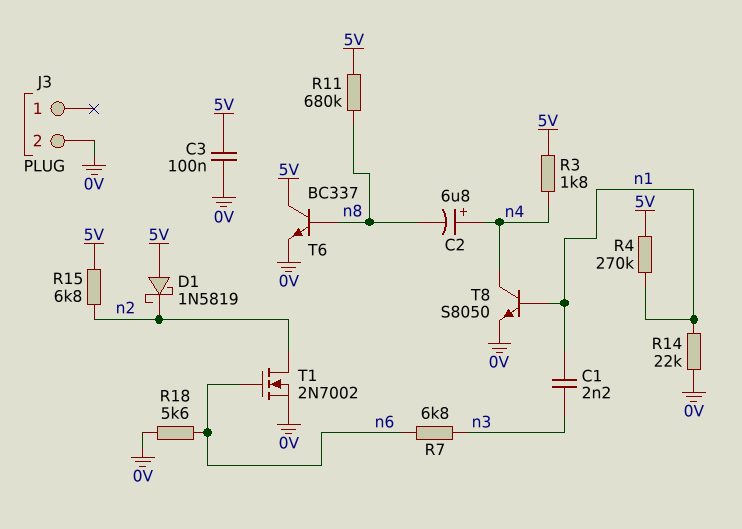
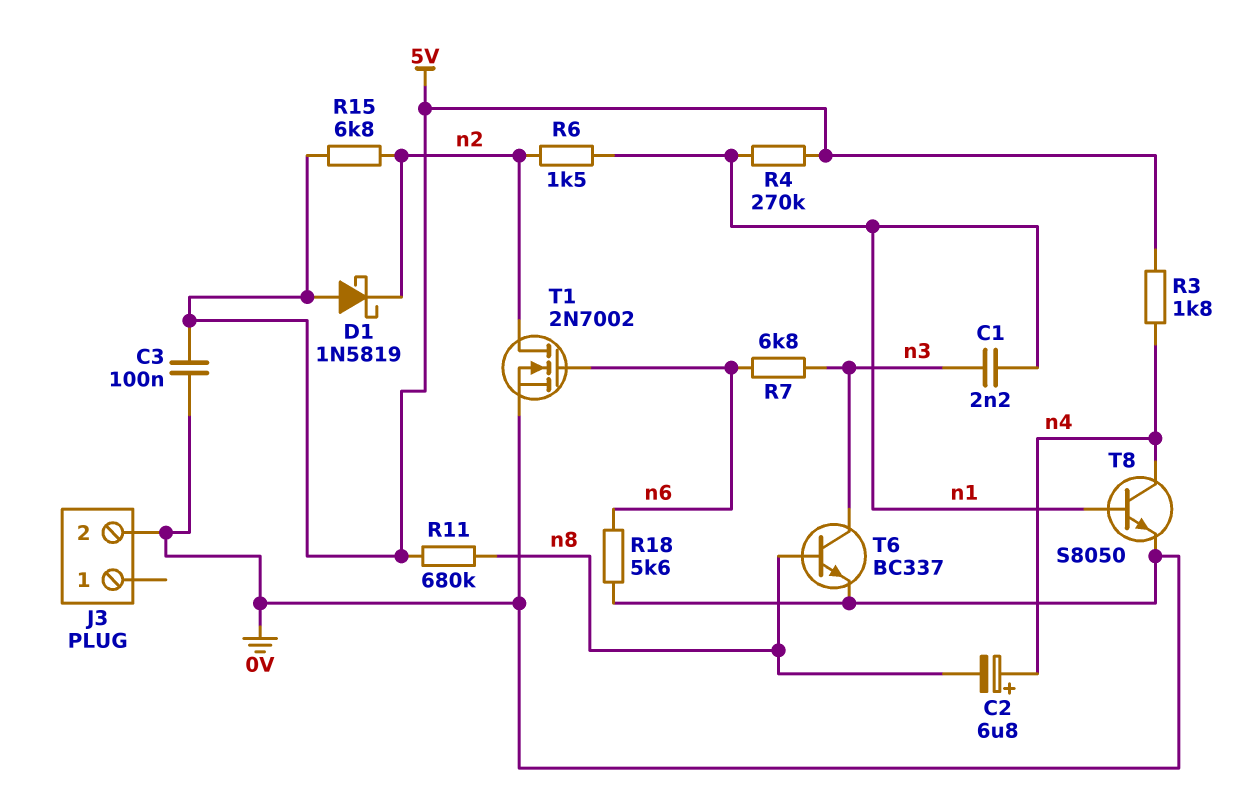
R6: none -> 1.5k (n1, n2)
R14: 22k (0V, n1) -> none
T6: NPN BC337 (B n8, C 5V, E 0V) -> NPN BC337 (B n8, C n3, E 0V)

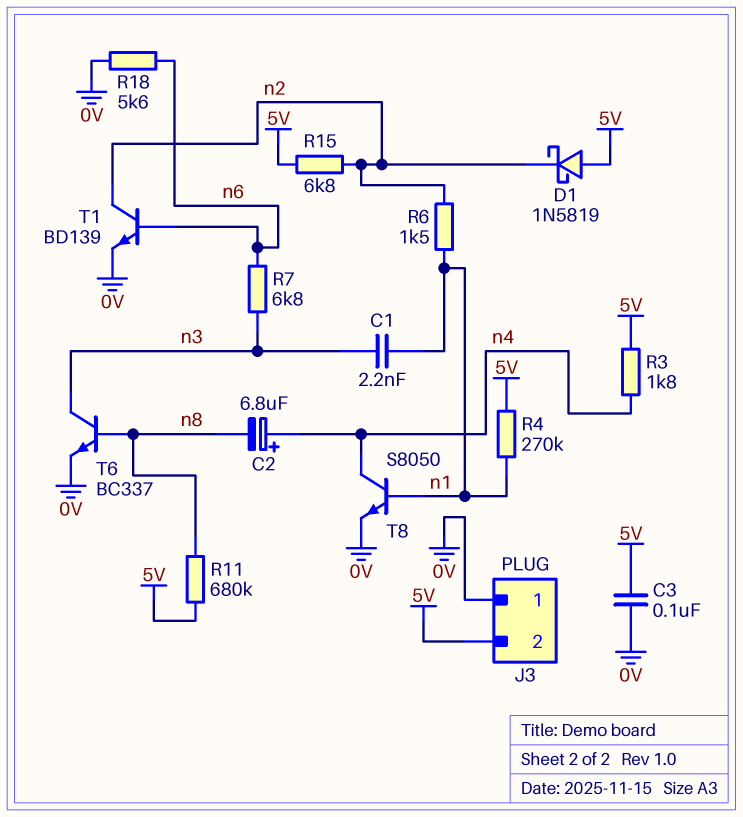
J3 pin 1: none -> 0V
J3 pin 2: 0V -> 5V
T1: NMOS 2N7002 (G n6, D n2, S 0V) -> NPN BD139 (B n6, C n2, E 0V)

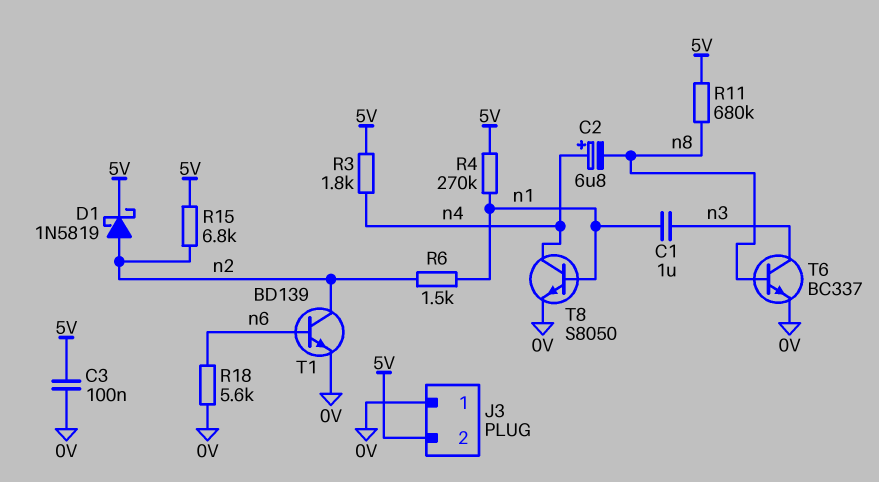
C1: 2.2nF (n1, n3) -> 1uF (n1, n3)
D1: schottky 1N5819 (A 5V, K n2) -> schottky 1N5819 (A n2, K 5V)
R7: 6.8k (n3, n6) -> none

